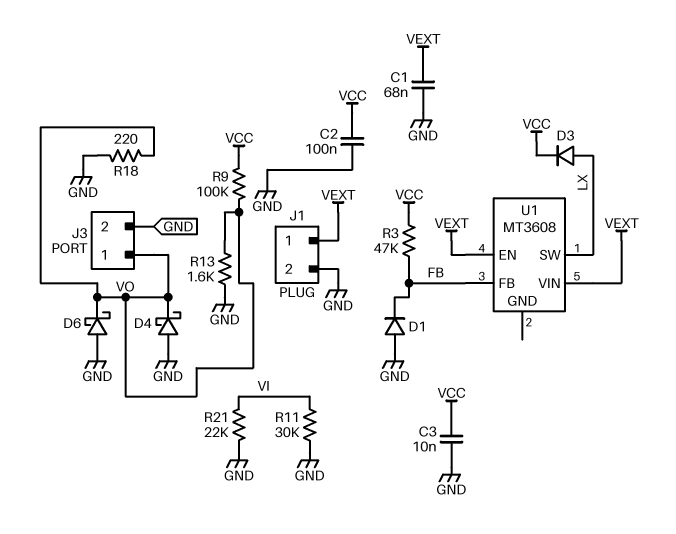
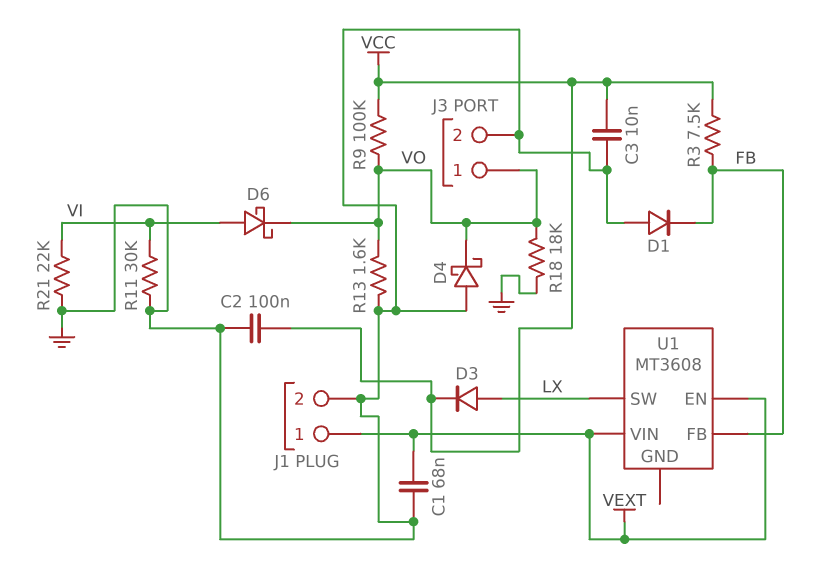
D6: schottky (A GND, K VO) -> schottky (A VI, K VO)
R3: 47k (FB, VCC) -> 7.5k (FB, VCC)
R18: 220 (GND, VO) -> 18k (GND, VO)

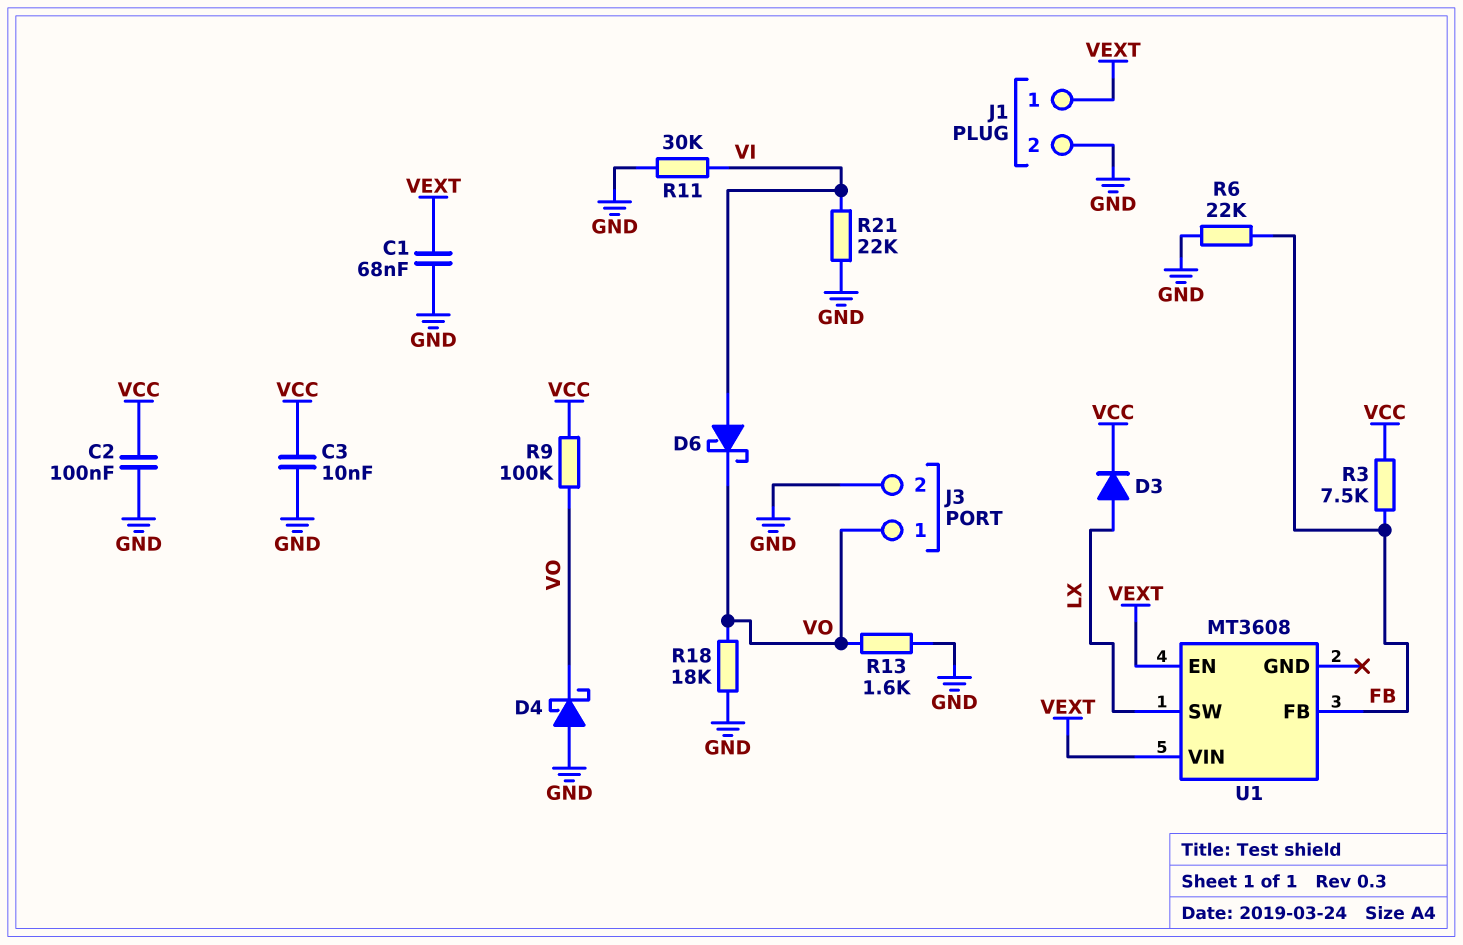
D1: diode (A GND, K FB) -> none
R6: none -> 22k (FB, GND)

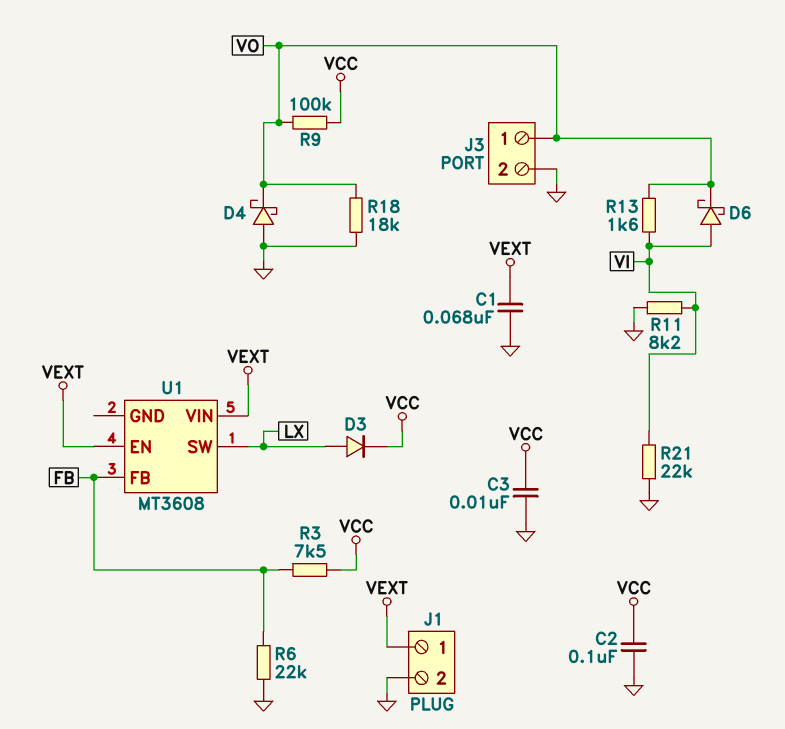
R11: 30k (GND, VI) -> 8.2k (GND, VI)
R13: 1.6k (GND, VO) -> 1.6k (VI, VO)

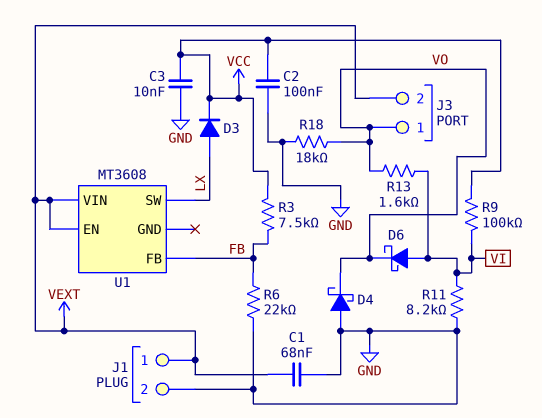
J3 pin 2: GND -> VEXT
R9: 100k (VCC, VO) -> 100k (VCC, VI)
R21: 22k (GND, VI) -> none

